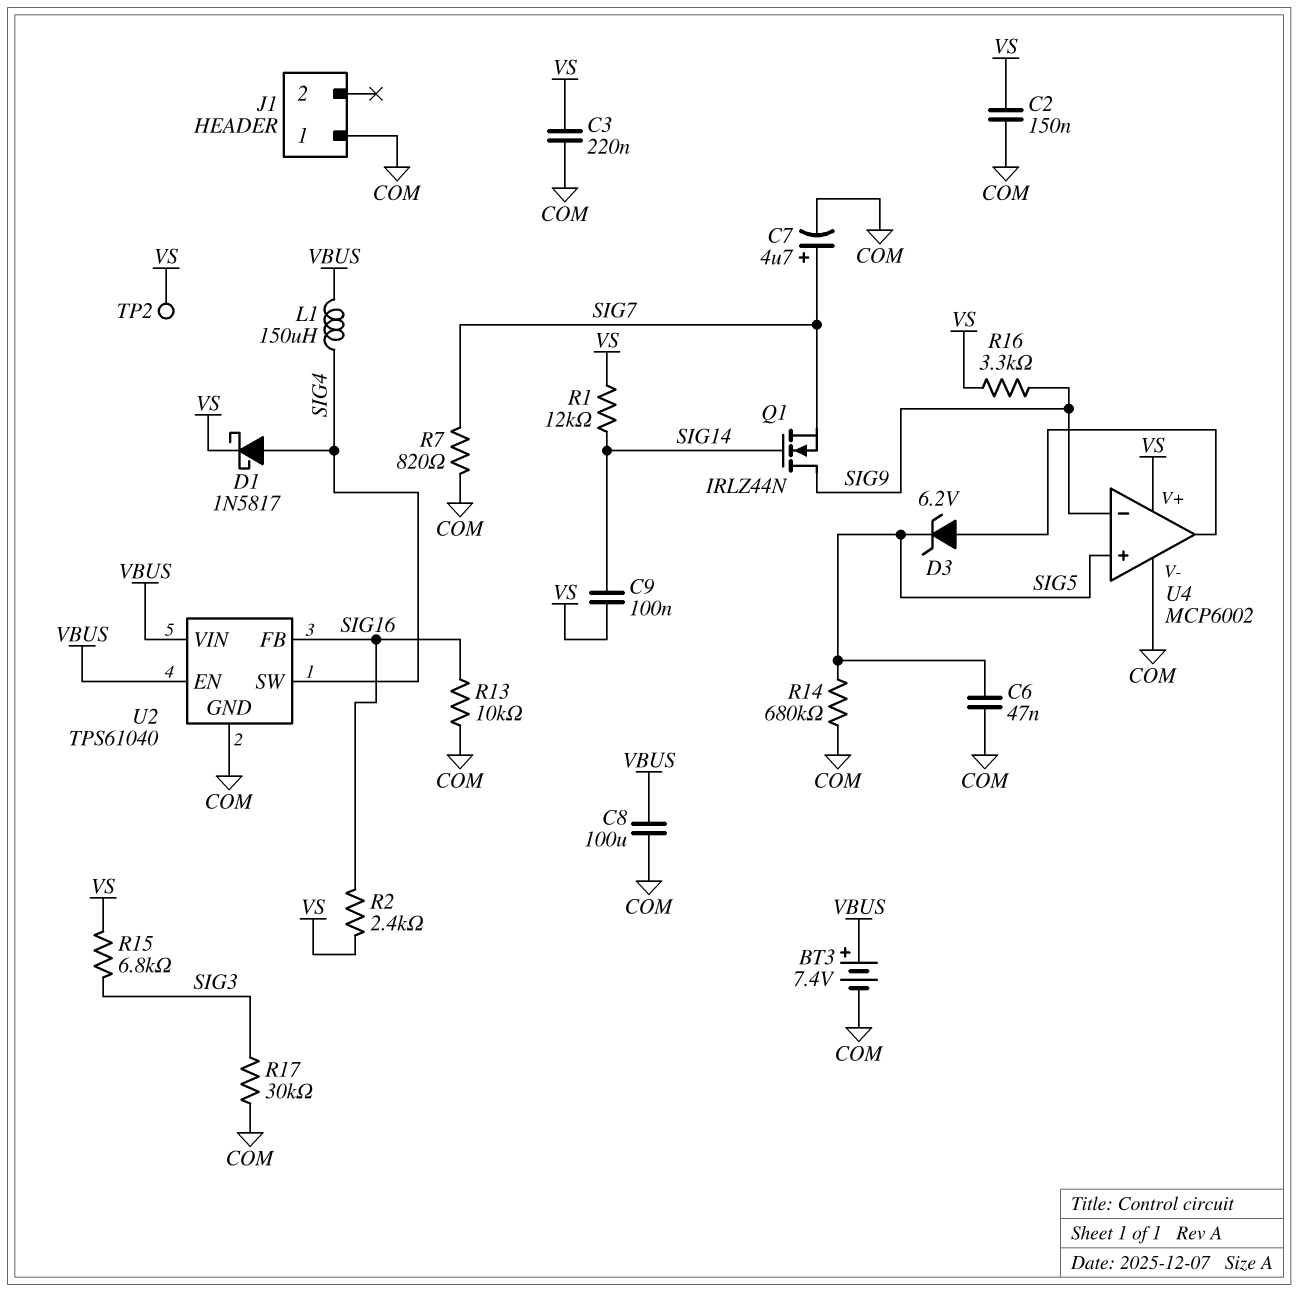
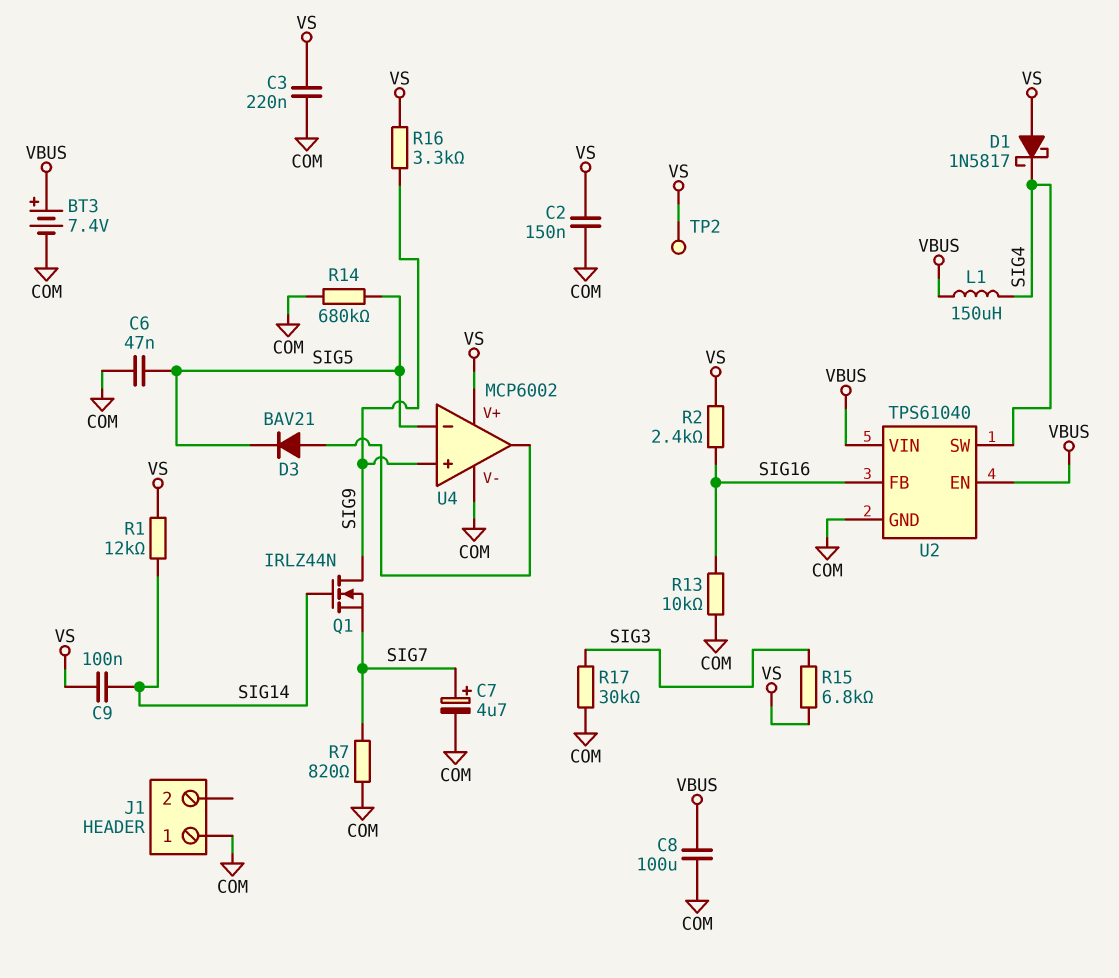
D1: schottky 1N5817 (A SIG4, K VS) -> schottky 1N5817 (A VS, K SIG4)
D3: zener 6.2V (A U4/out, K SIG5) -> diode BAV21 (A U4/out, K SIG5)
U4 pin in+: SIG5 -> SIG9
U4 pin in-: SIG9 -> SIG5

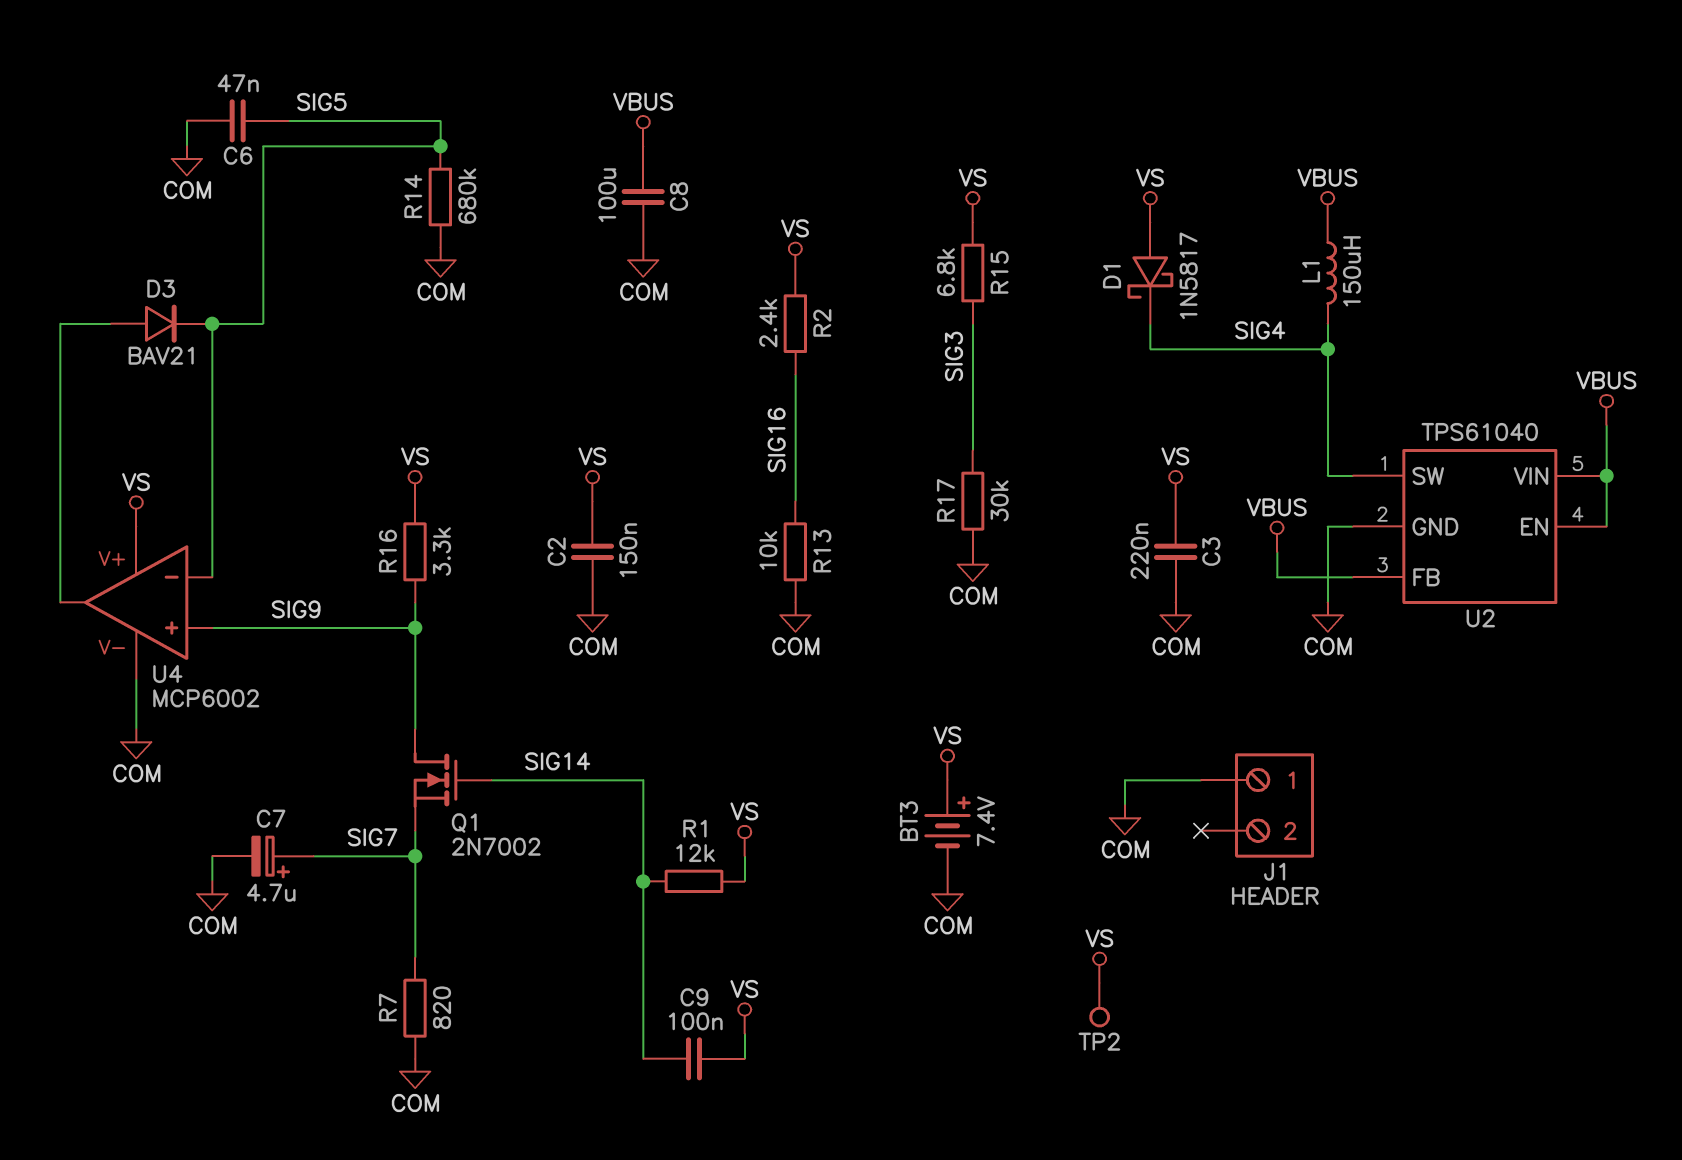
BT3: 7.4V (plus VBUS, minus COM) -> 7.4V (plus VS, minus COM)
Q1: NMOS IRLZ44N (G SIG14, D SIG9, S SIG7) -> NMOS 2N7002 (G SIG14, D SIG9, S SIG7)
U2 pin FB: SIG16 -> VBUS

